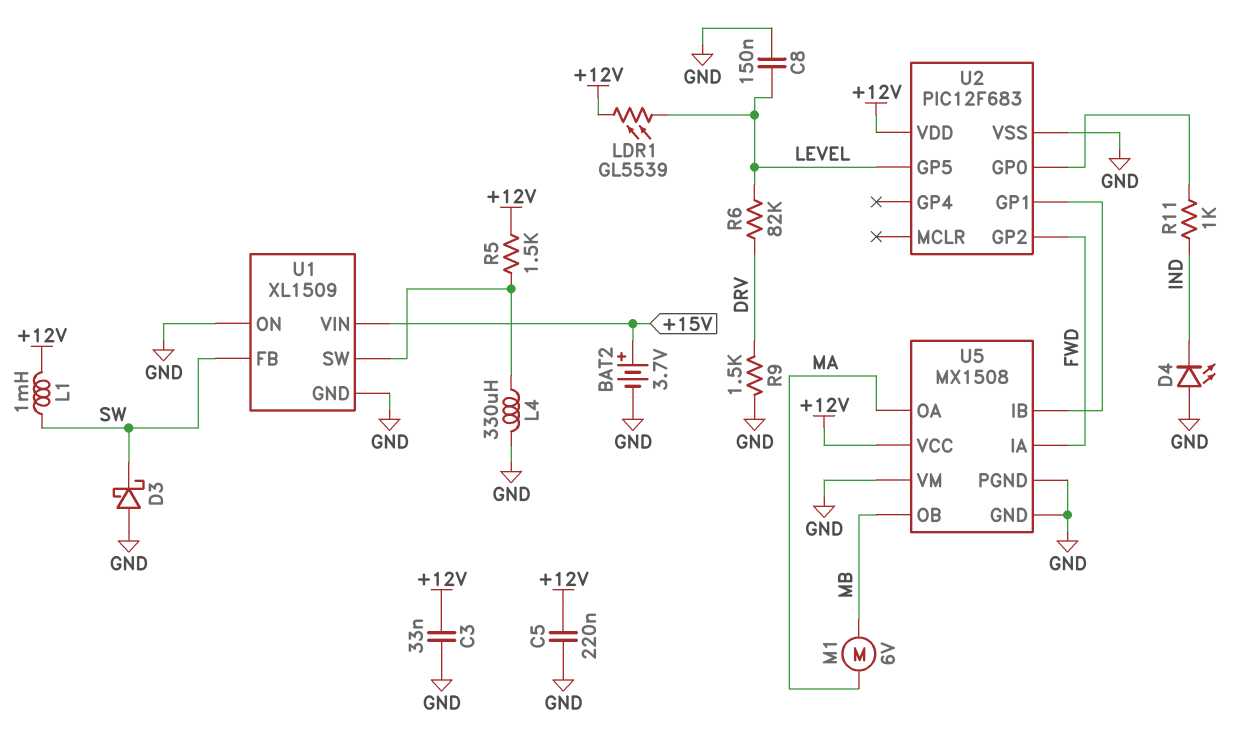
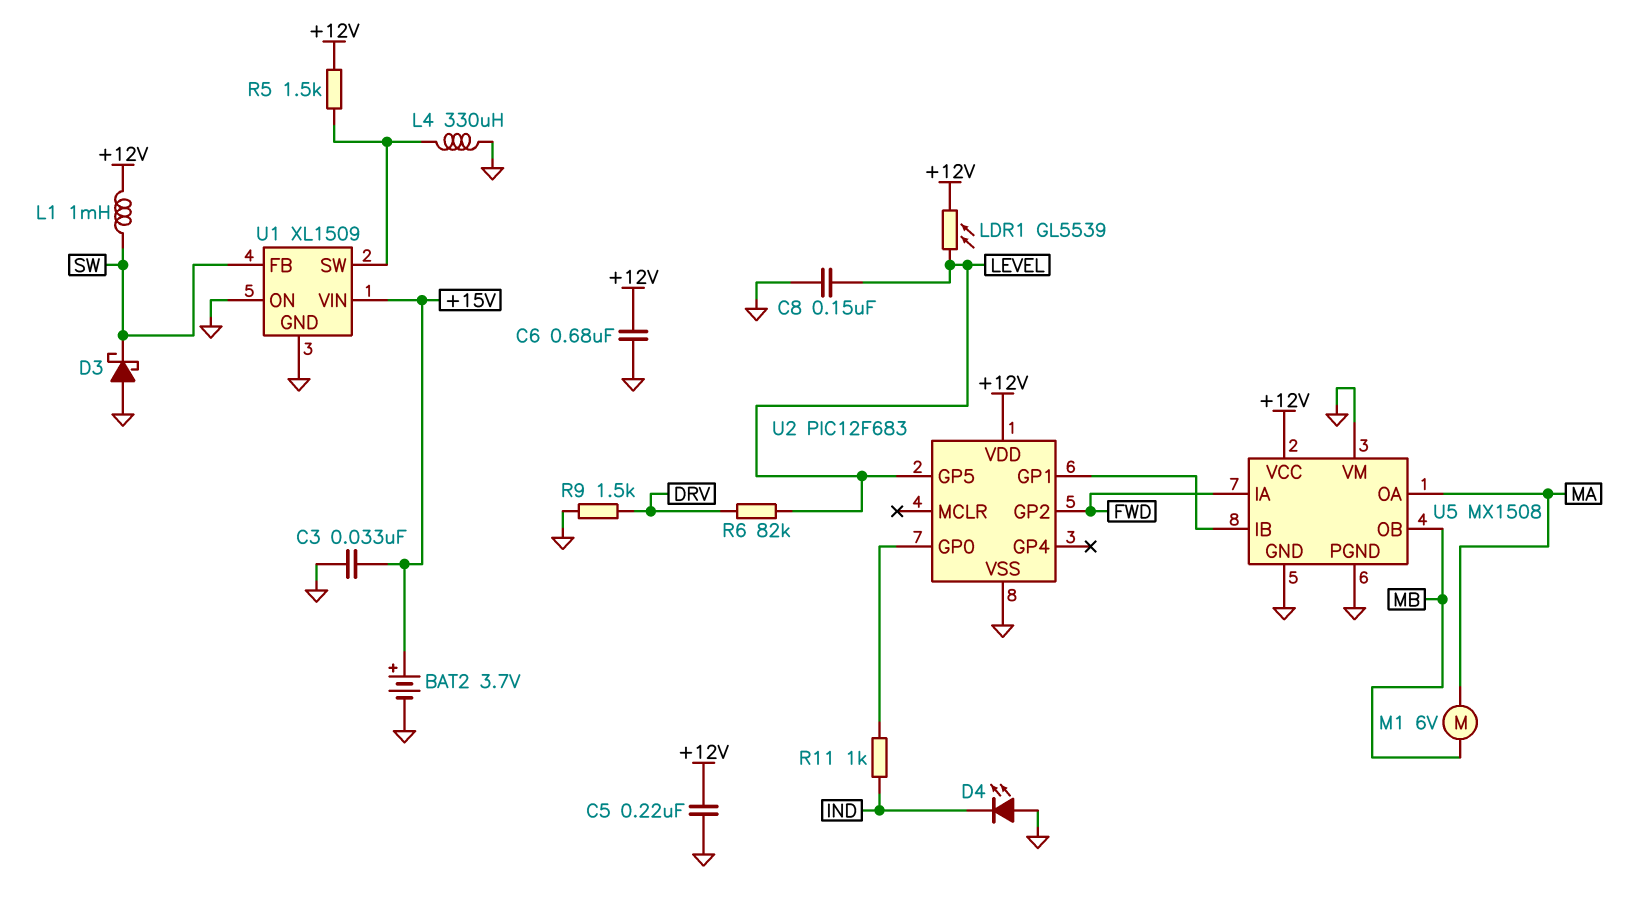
C3: 33nF (+12V, GND) -> 33nF (+15V, GND)
C6: none -> 680nF (+12V, GND)

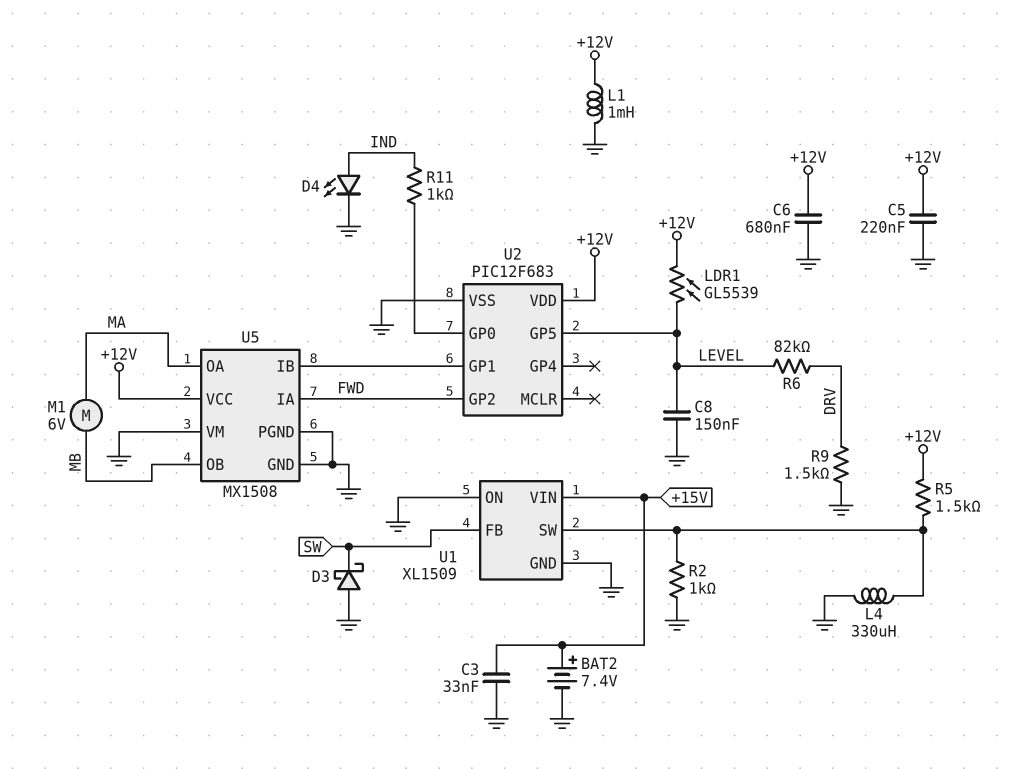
BAT2: 3.7V (plus +15V, minus GND) -> 7.4V (plus +15V, minus GND)
D4: LED (A GND, K IND) -> LED (A IND, K GND)
L1: 1mH (+12V, SW) -> 1mH (+12V, GND)
R2: none -> 1k (GND, U1/SW)

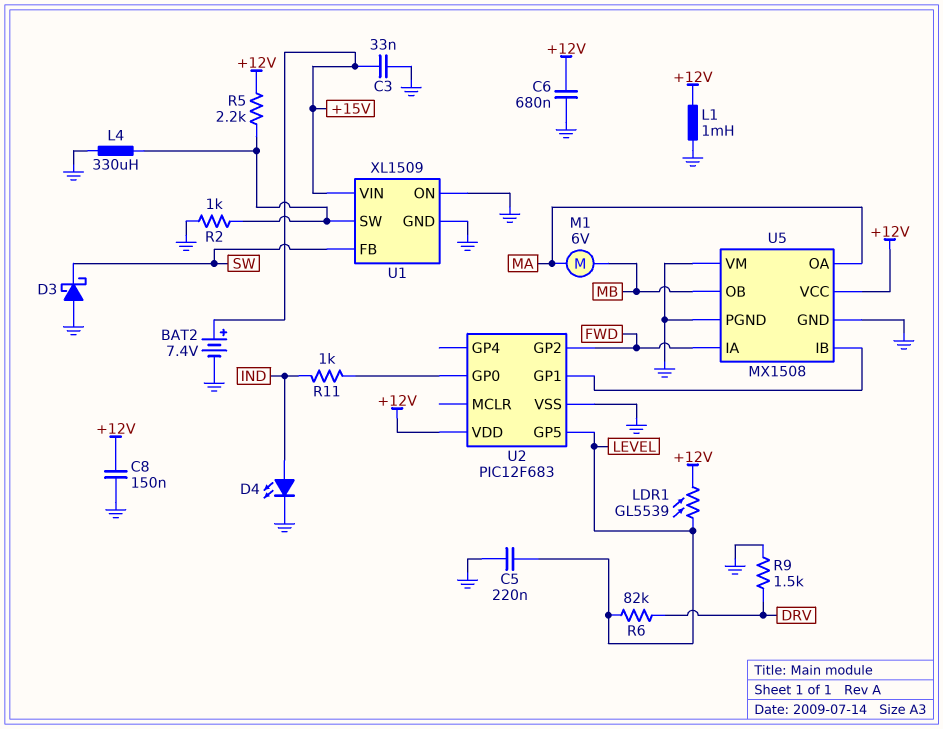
C5: 220nF (+12V, GND) -> 220nF (GND, LEVEL)
C8: 150nF (GND, LEVEL) -> 150nF (+12V, GND)
R5: 1.5k (+12V, U1/SW) -> 2.2k (+12V, U1/SW)

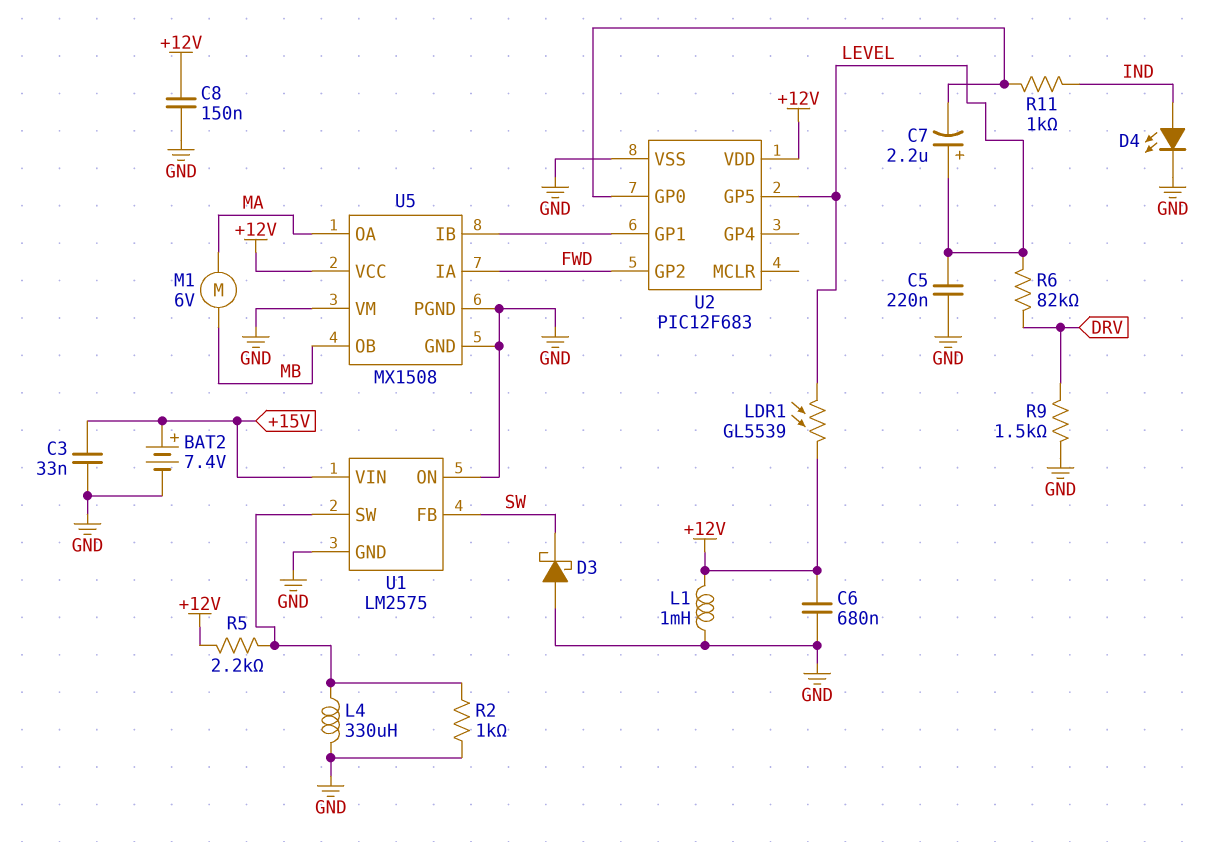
C7: none -> 2.2uF (plus LEVEL, minus U2/GP0)
U1: XL1509 -> LM2575

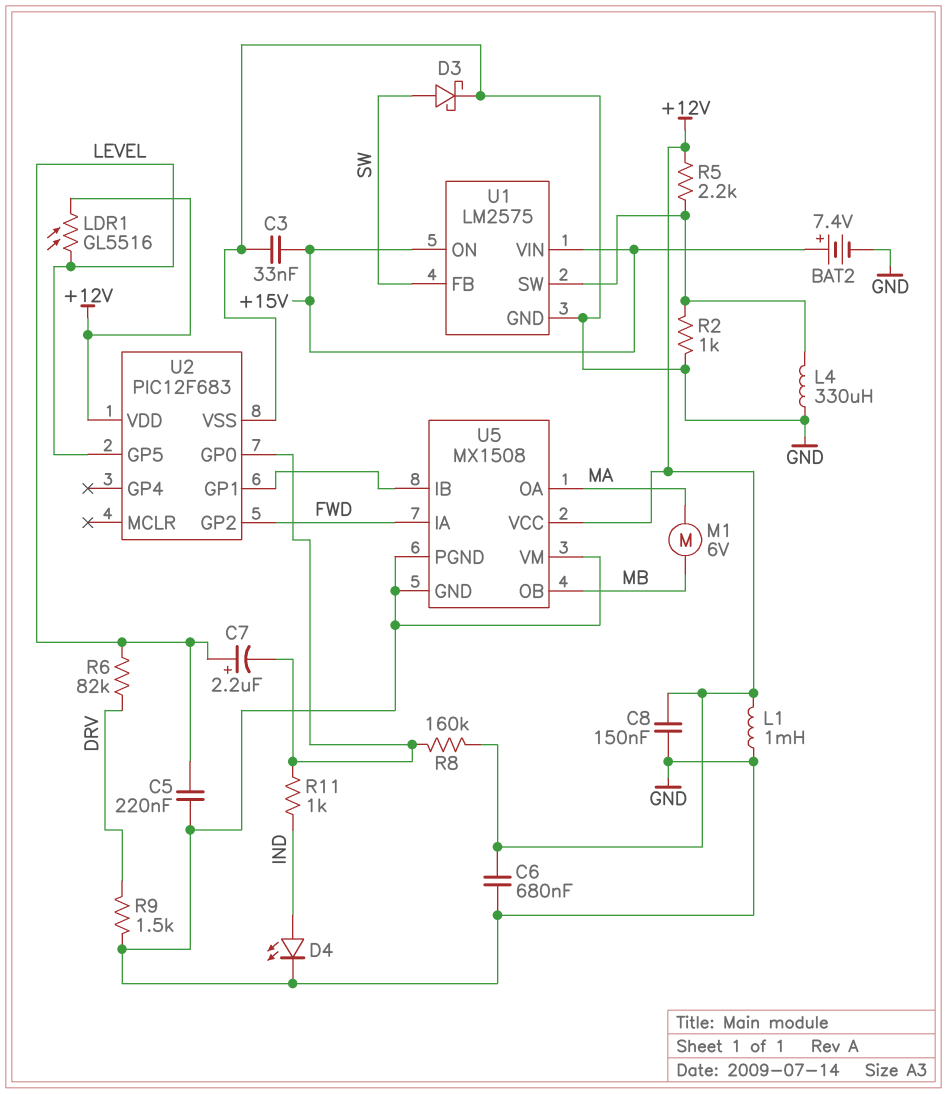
D3: schottky (A GND, K SW) -> schottky (A SW, K GND)
LDR1: GL5539 (+12V, LEVEL) -> GL5516 (+12V, LEVEL)
R8: none -> 160k (+12V, U2/GP0)
U1 pin ON: GND -> +15V

